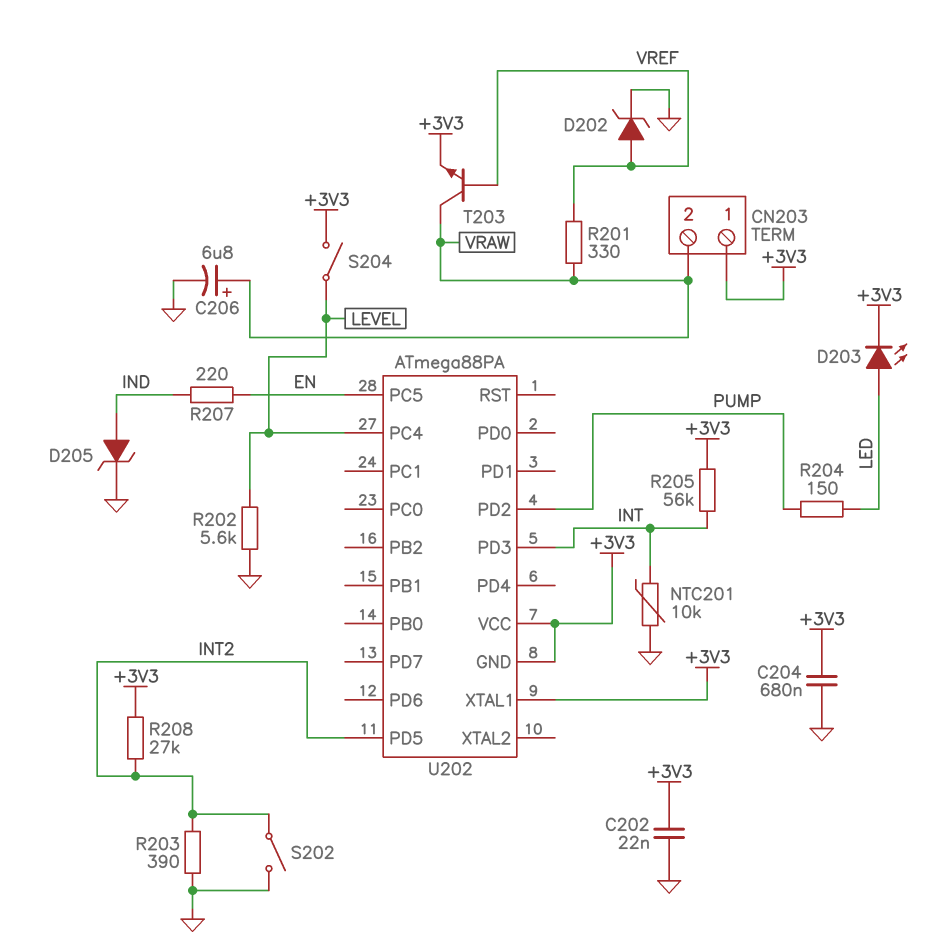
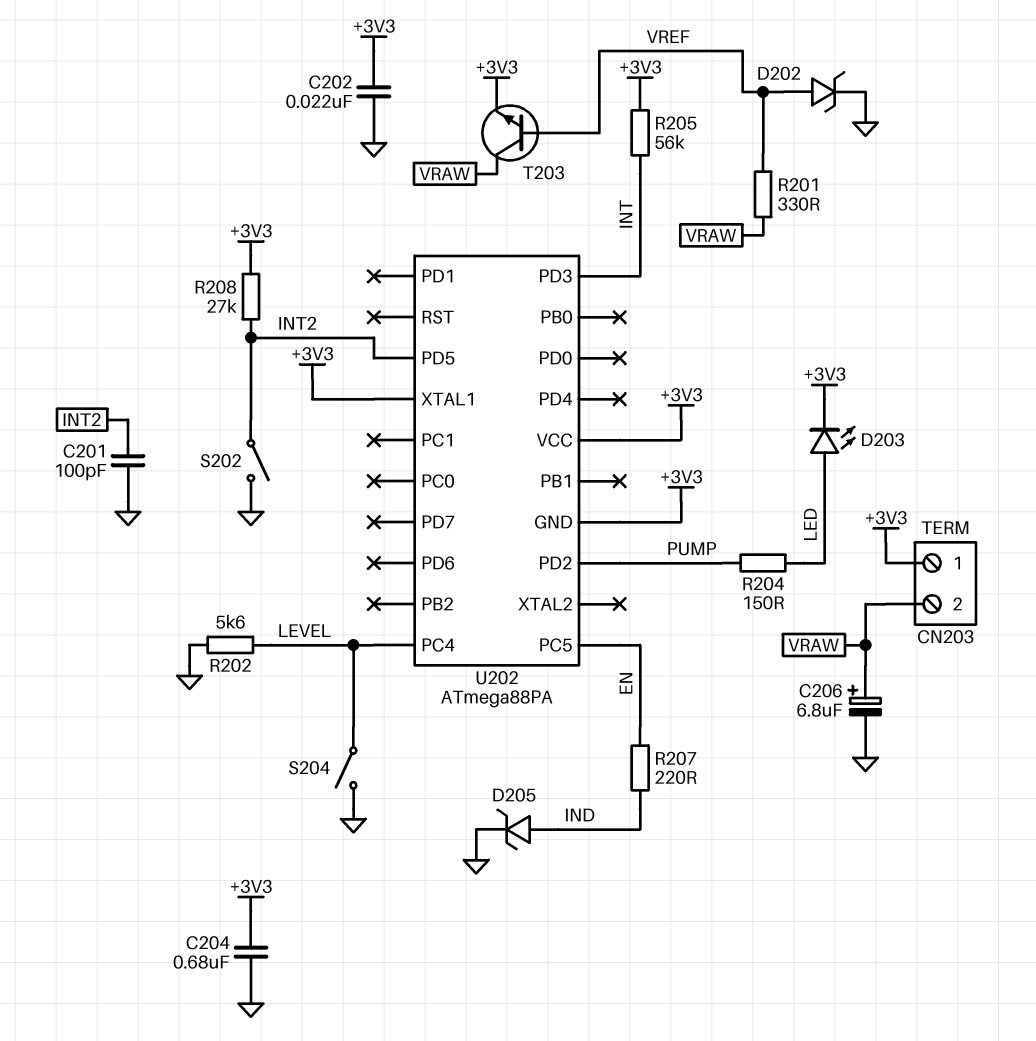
C201: none -> 100pF (GND, INT2)
NTC201: 10k (GND, INT) -> none
R203: 390 (GND, INT2) -> none
S204: switch (+3V3, LEVEL) -> switch (GND, LEVEL)

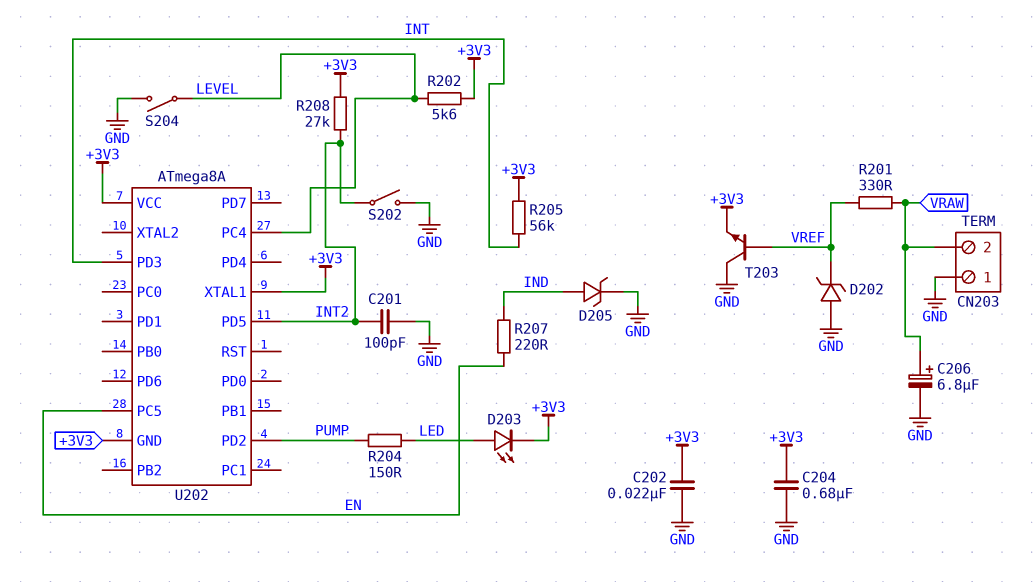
CN203 pin 1: +3V3 -> GND
D202: zener (A VREF, K GND) -> zener (A GND, K VREF)
R202: 5.6k (GND, LEVEL) -> 5.6k (+3V3, LEVEL)
T203: NPN (B VREF, C VRAW, E +3V3) -> NPN (B VREF, C GND, E +3V3)
U202: ATmega88PA -> ATmega8A

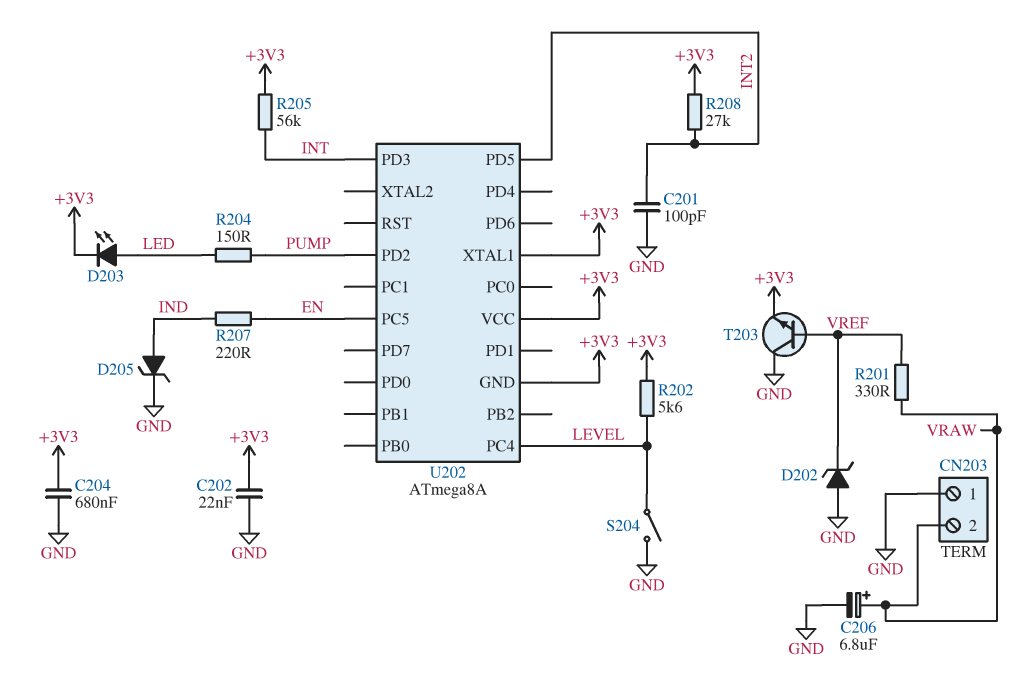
S202: switch (GND, INT2) -> none

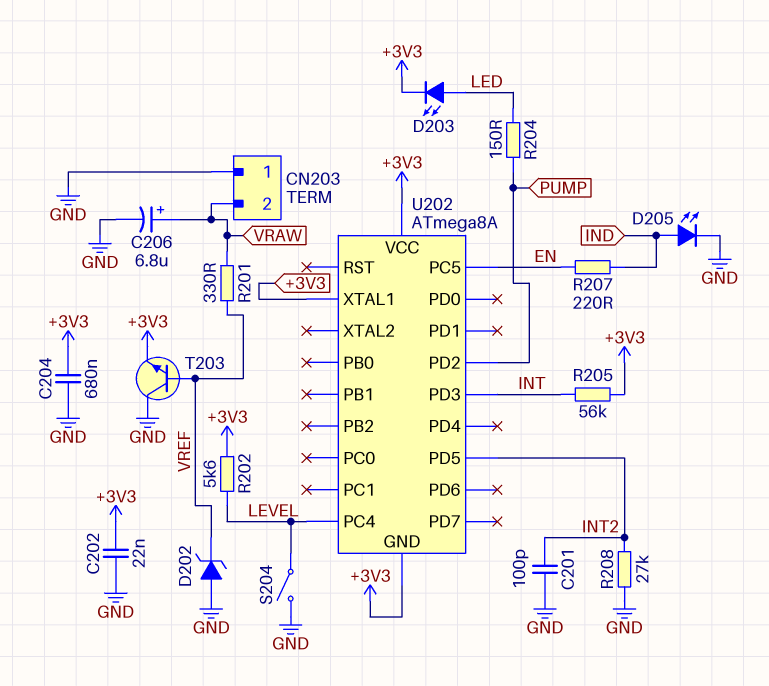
D205: zener (A IND, K GND) -> LED (A IND, K GND)
R208: 27k (+3V3, INT2) -> 27k (GND, INT2)

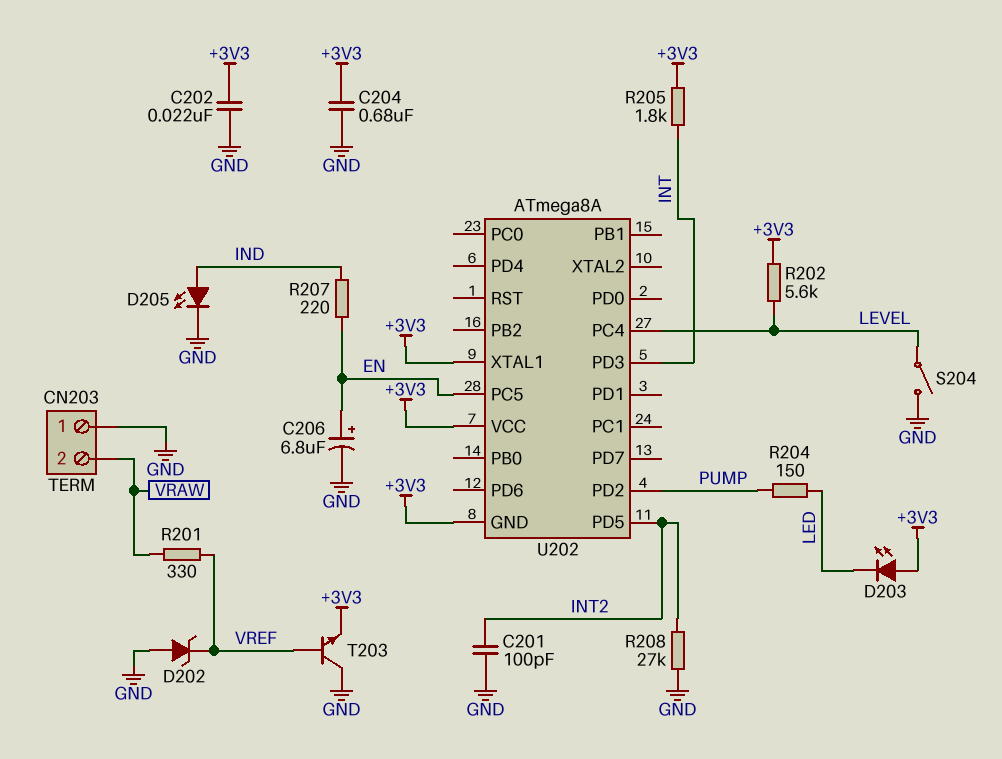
C206: 6.8uF (plus VRAW, minus GND) -> 6.8uF (plus EN, minus GND)
D203: LED (A LED, K +3V3) -> LED (A +3V3, K LED)
R205: 56k (+3V3, INT) -> 1.8k (+3V3, INT)

